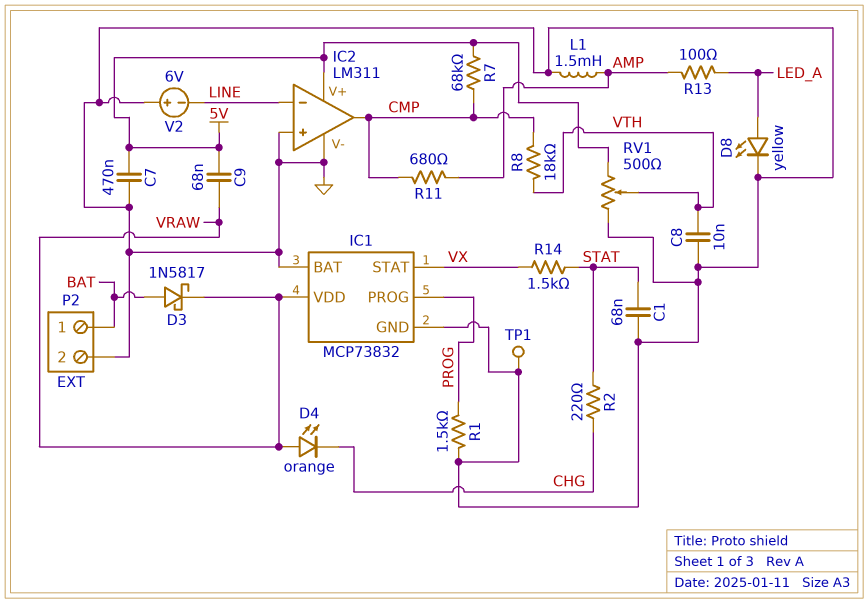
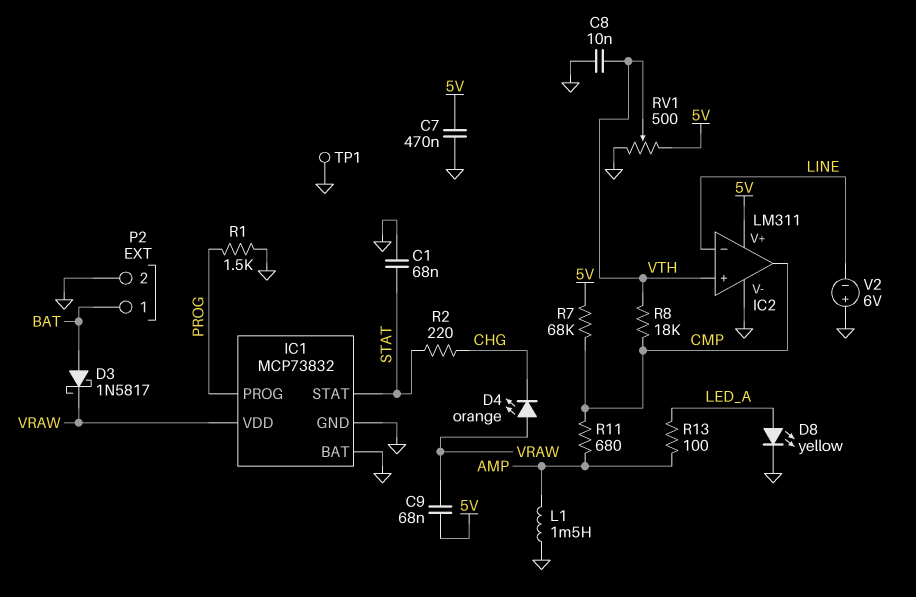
IC1 pin STAT: VX -> STAT
IC2 pin in+: GND -> VTH
R14: 1.5k (STAT, VX) -> none

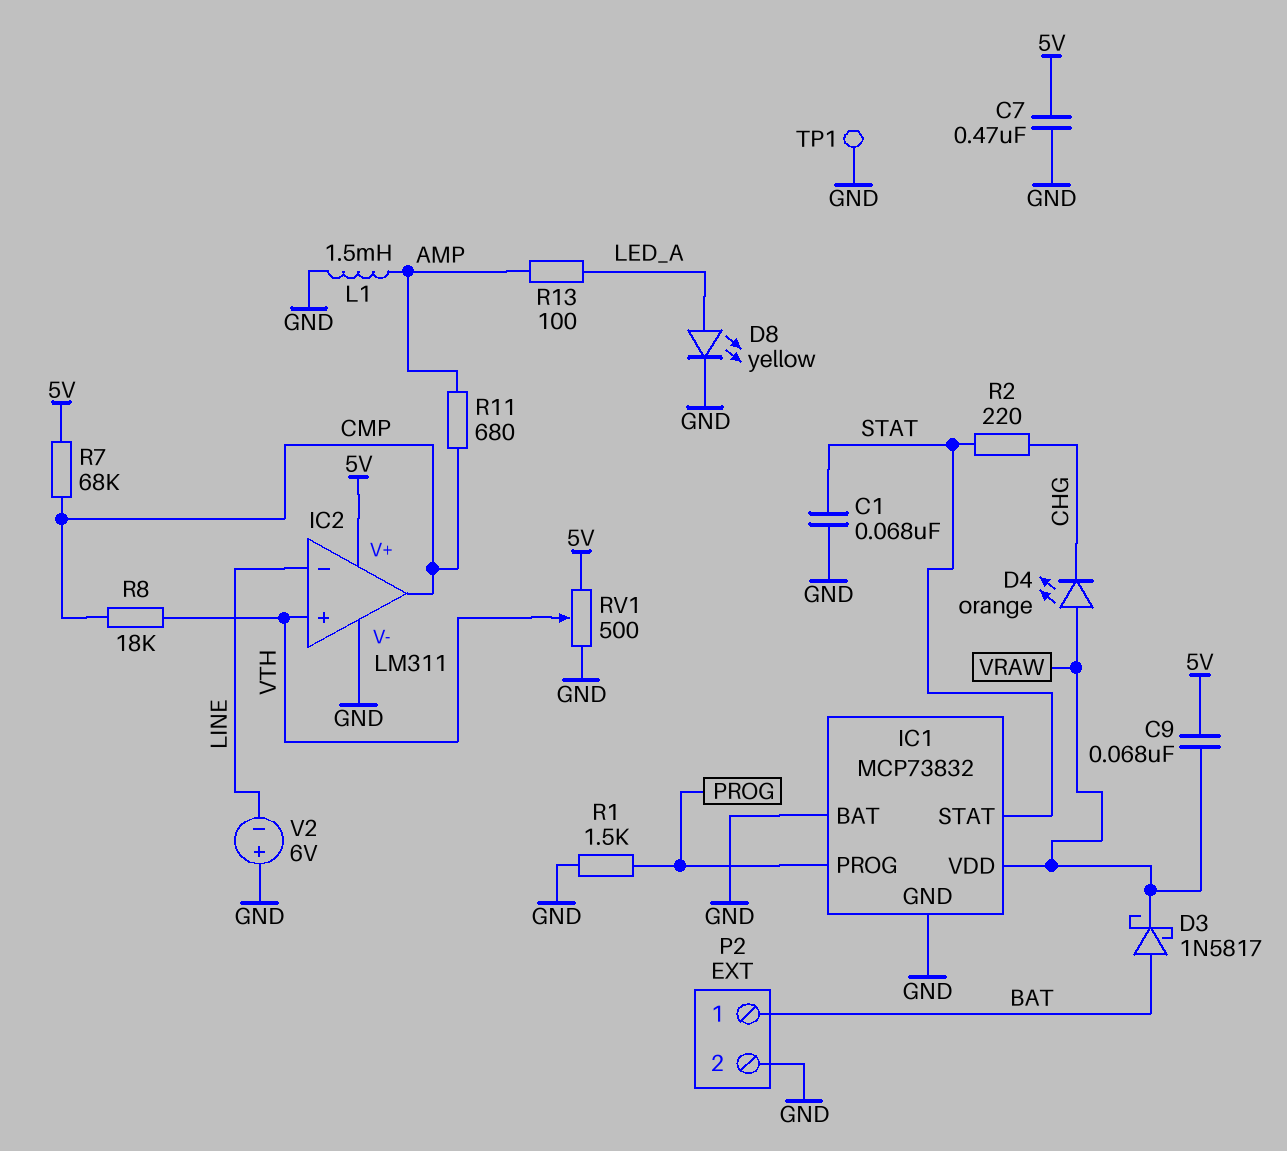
C8: 10nF (GND, VTH) -> none

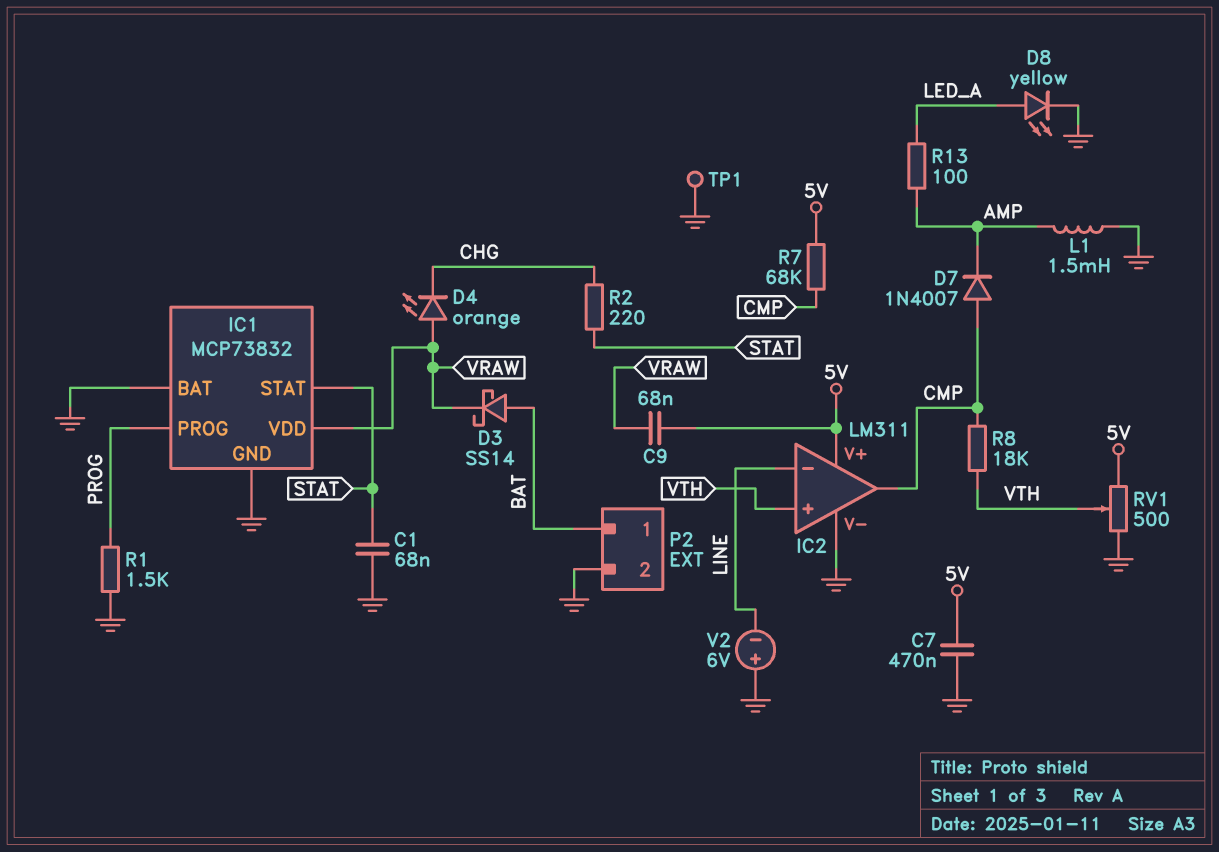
D3: schottky 1N5817 (A BAT, K VRAW) -> schottky SS14 (A BAT, K VRAW)
D7: none -> diode 1N4007 (A CMP, K AMP)
R11: 680 (AMP, CMP) -> none

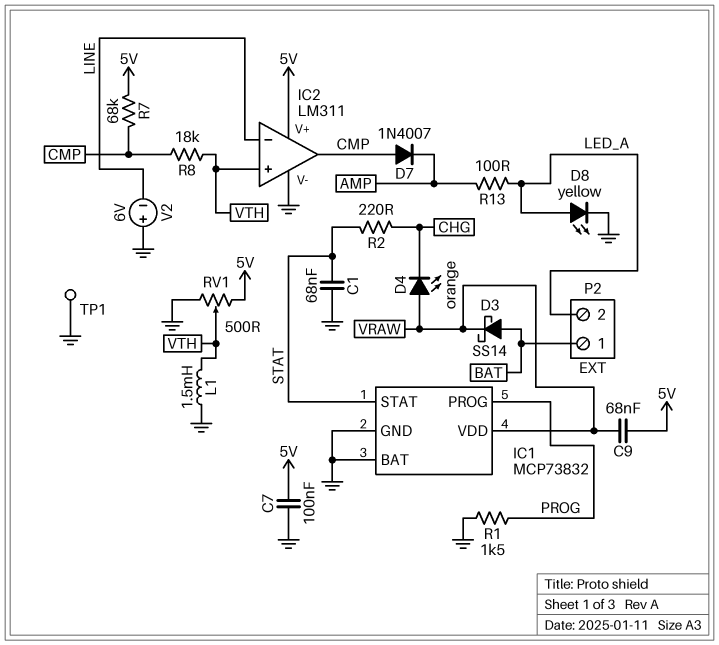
C7: 470nF (5V, GND) -> 100nF (5V, GND)
L1: 1.5mH (AMP, GND) -> 1.5mH (GND, VTH)
P2 pin 2: GND -> LED_A

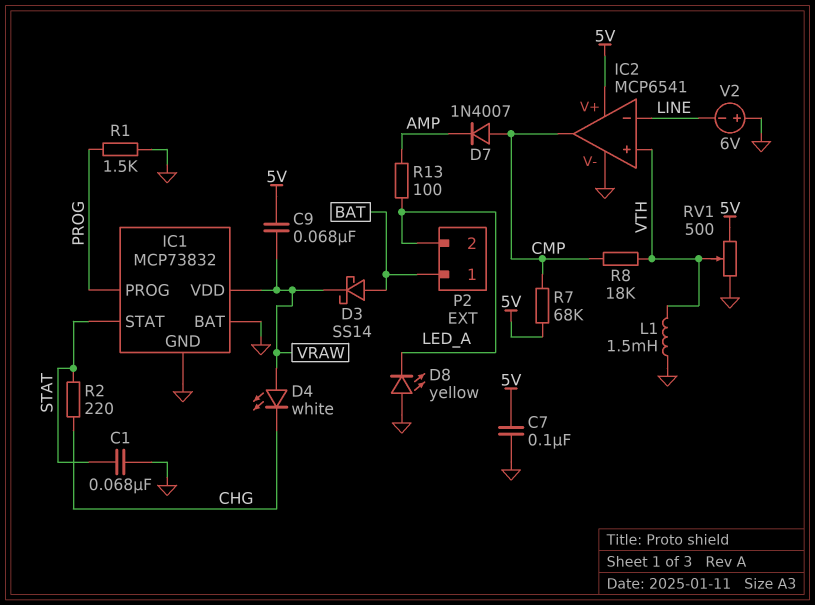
D4: LED orange (A VRAW, K CHG) -> LED white (A VRAW, K CHG)
D8: LED yellow (A LED_A, K GND) -> LED yellow (A GND, K LED_A)
IC2: LM311 -> MCP6541
TP1: test point (GND) -> none

